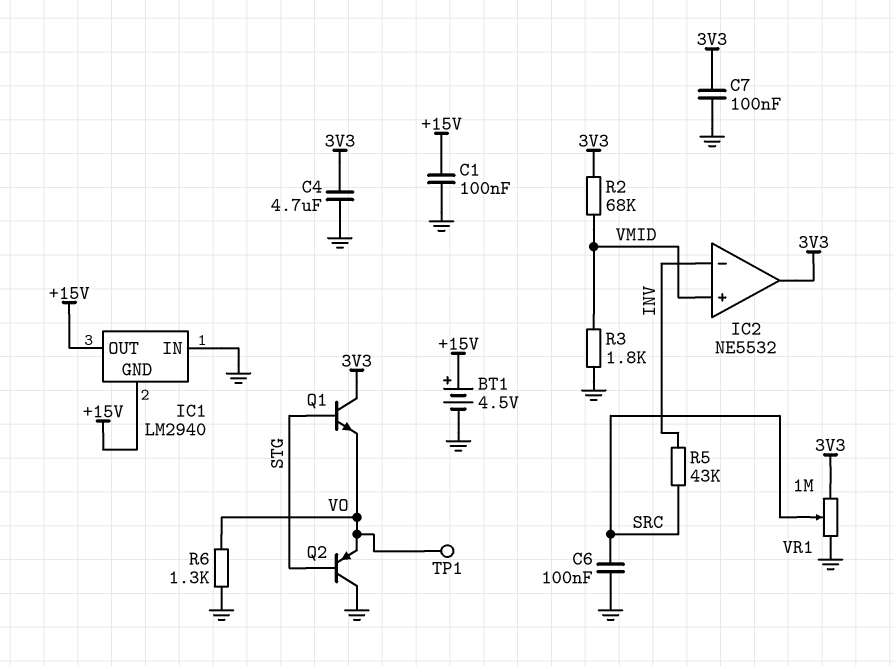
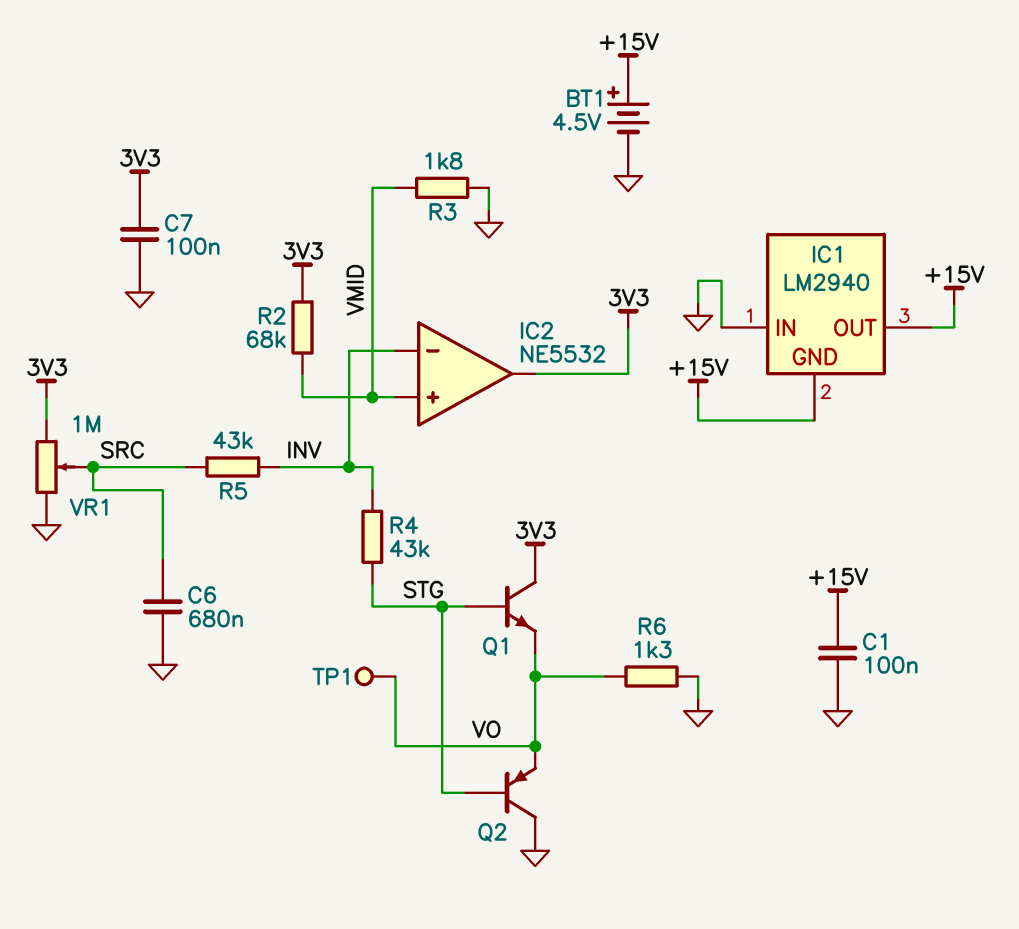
C4: 4.7uF (3V3, GND) -> none
C6: 100nF (GND, SRC) -> 680nF (GND, SRC)
R4: none -> 43k (INV, STG)

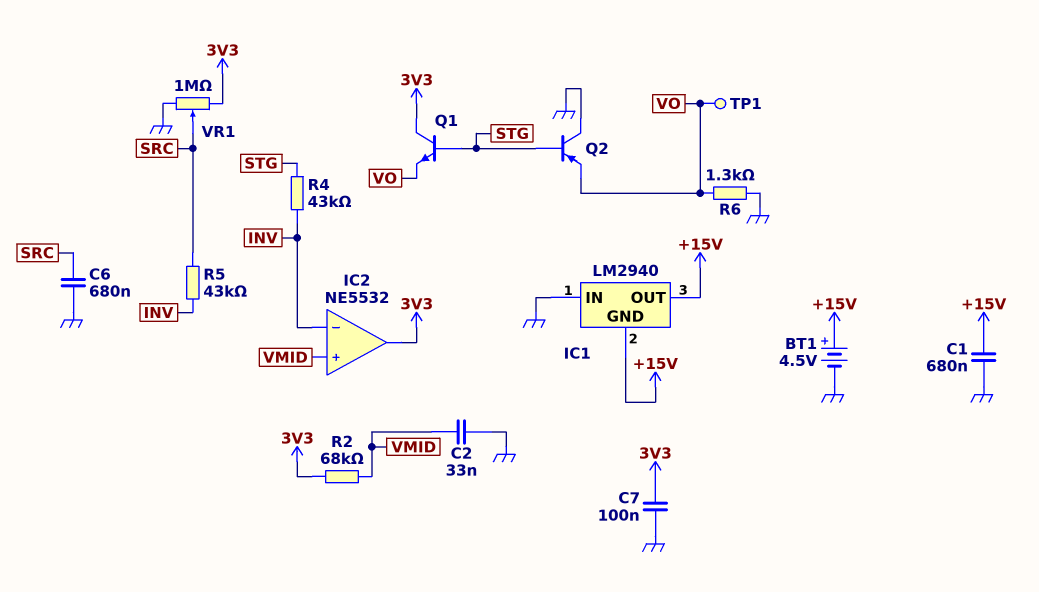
C1: 100nF (+15V, GND) -> 680nF (+15V, GND)
C2: none -> 33nF (GND, VMID)
R3: 1.8k (GND, VMID) -> none

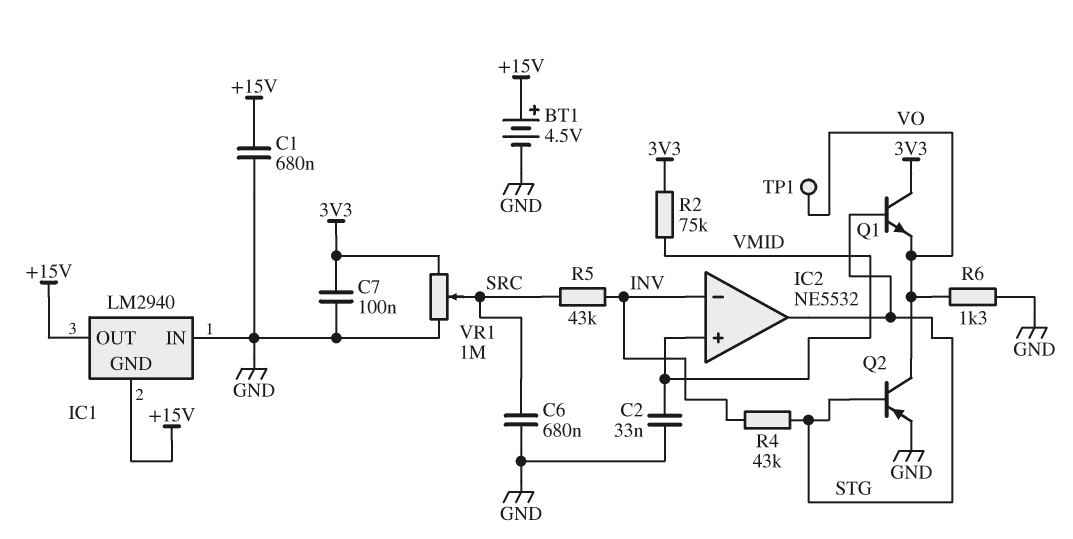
IC2 pin out: 3V3 -> STG
Q2: PNP (B STG, C GND, E VO) -> PNP (B STG, C VO, E GND)
R2: 68k (3V3, VMID) -> 75k (3V3, VMID)

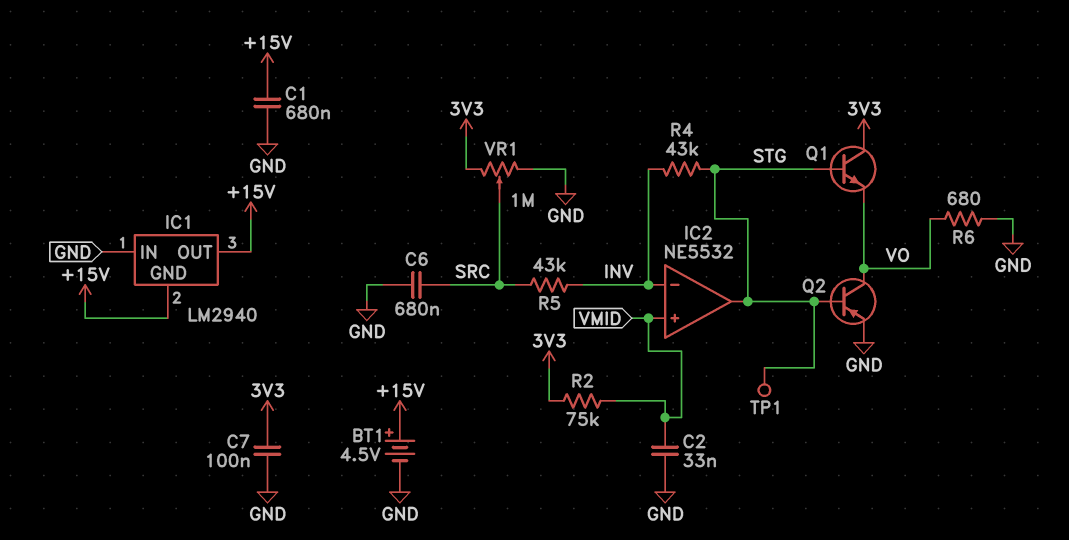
R6: 1.3k (GND, VO) -> 680 (GND, VO)
TP1: test point (VO) -> test point (STG)

